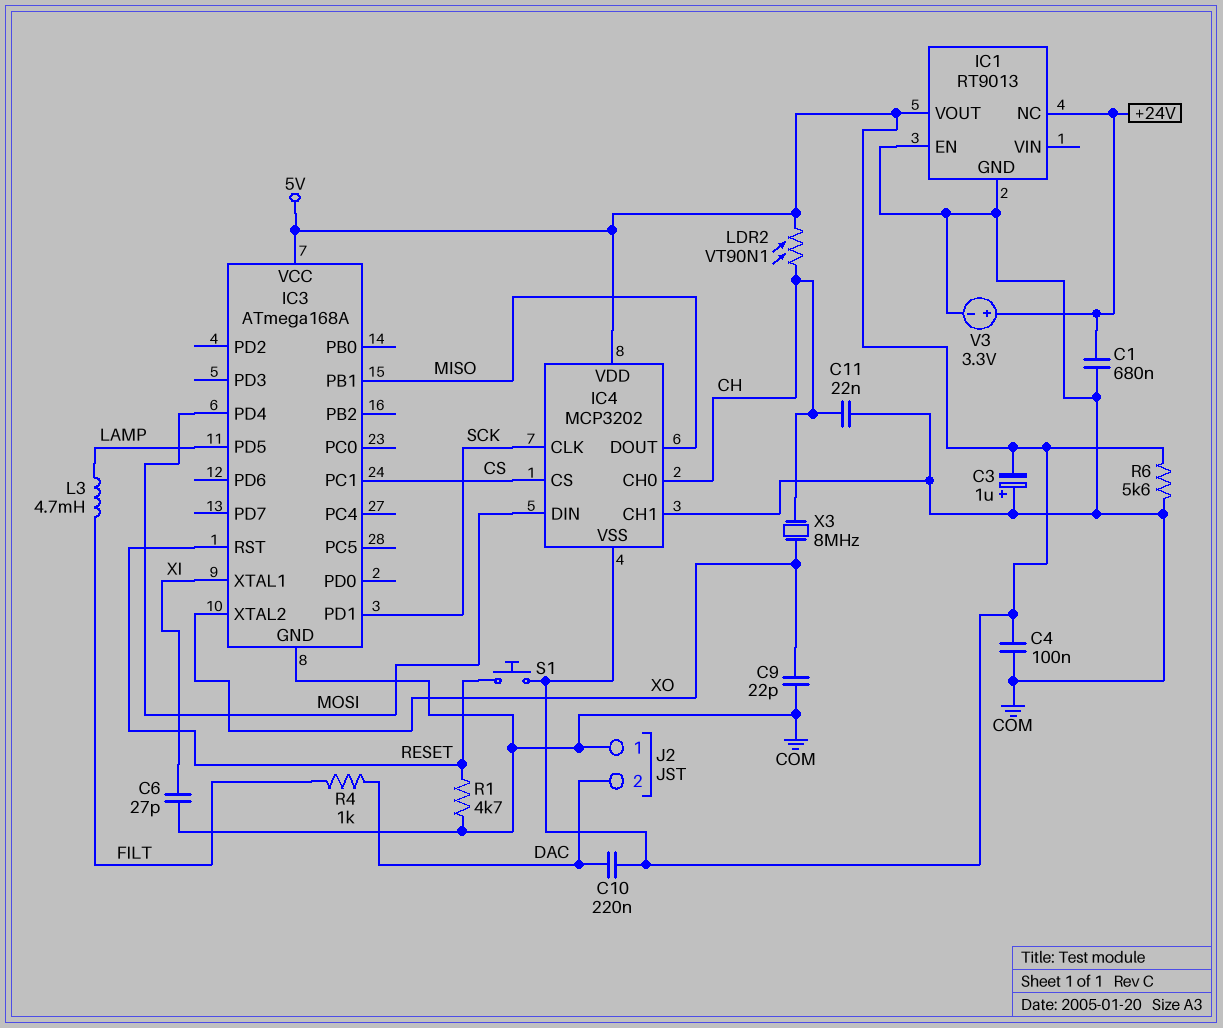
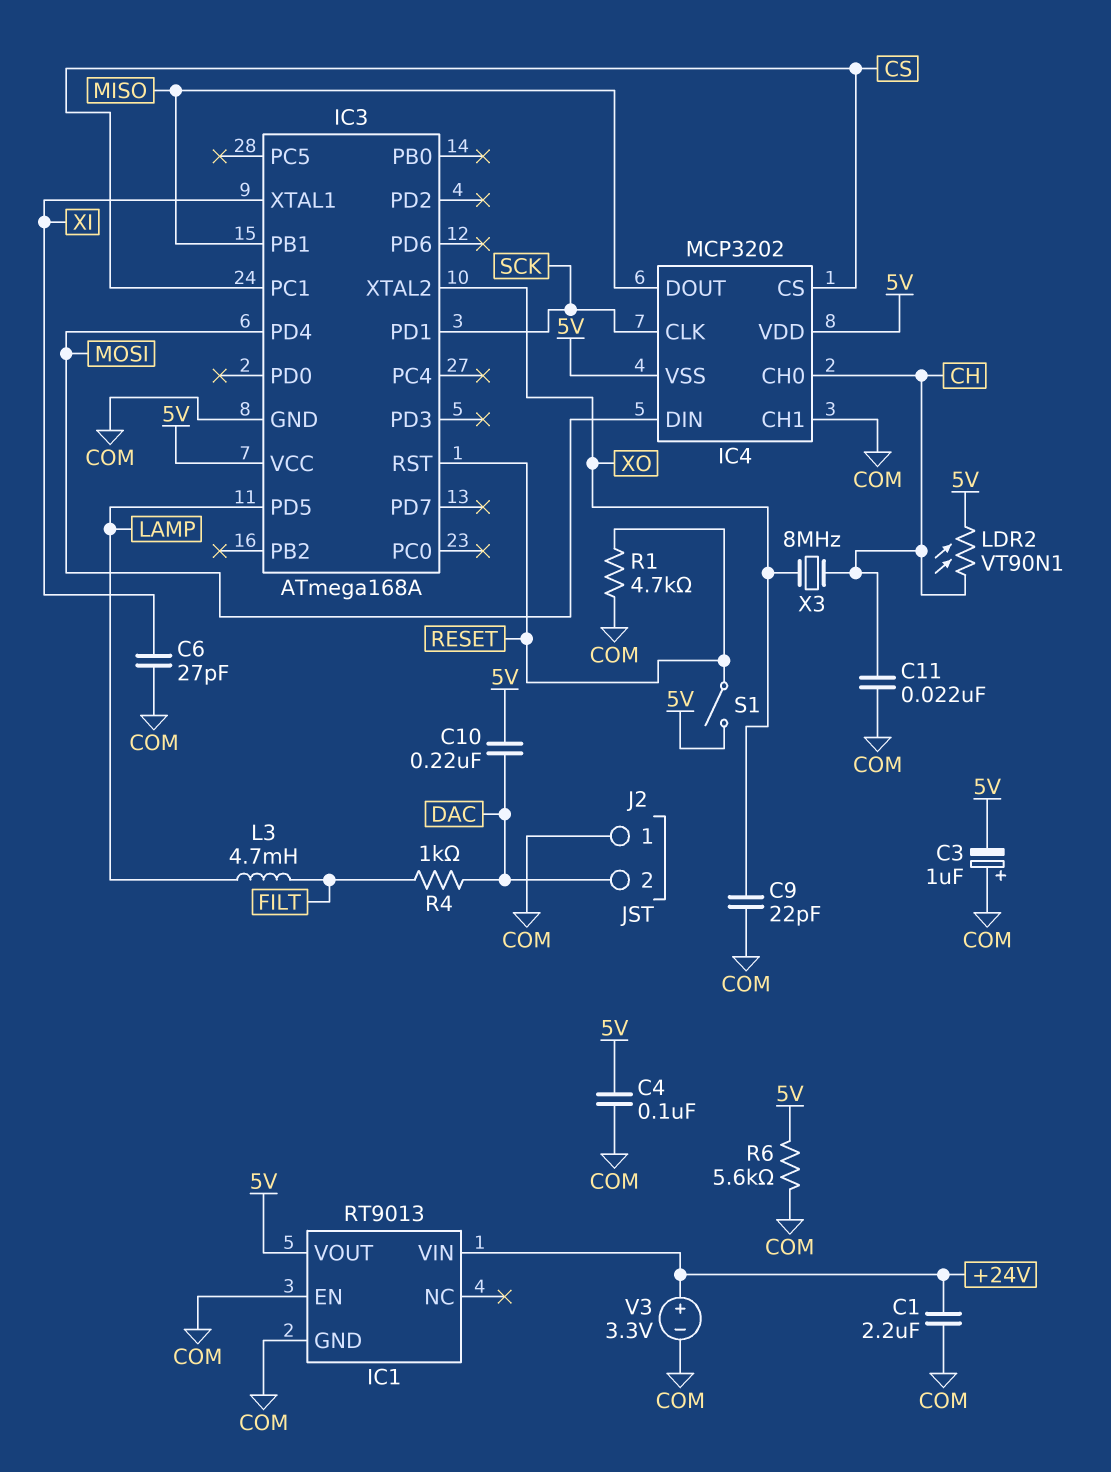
C1: 680nF (+24V, COM) -> 2.2uF (+24V, COM)
IC1 pin NC: +24V -> none
IC1 pin VIN: none -> +24V
S1: button (5V, RESET) -> switch (5V, RESET)

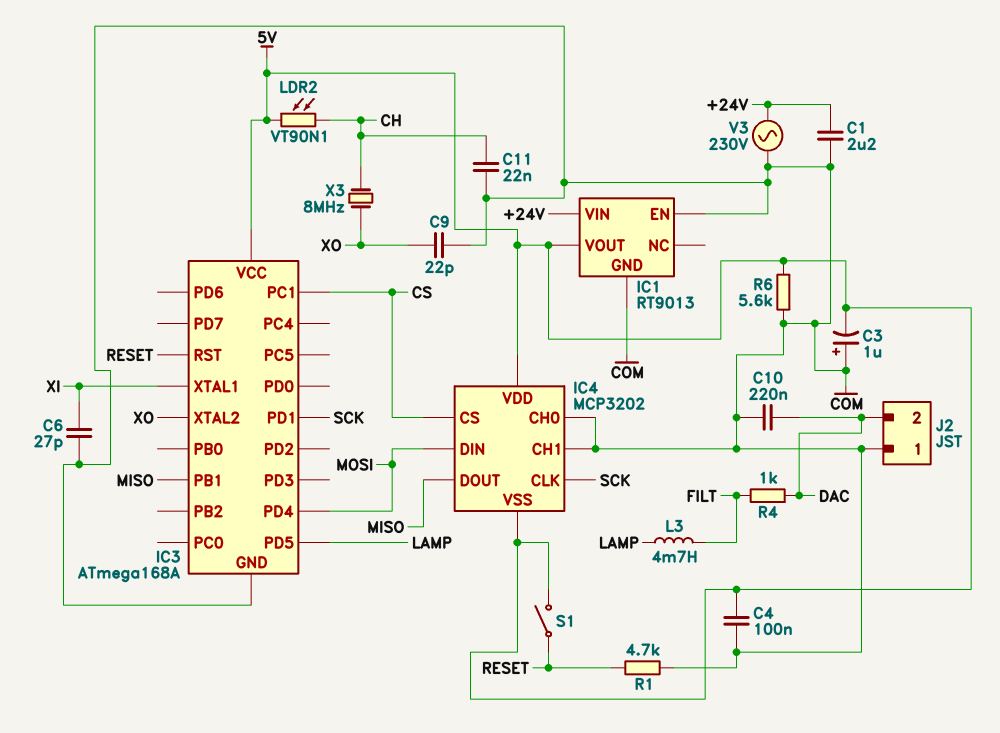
C10: 220nF (5V, DAC) -> 220nF (COM, DAC)
IC4 pin CH0: CH -> COM
V3: 3.3V (plus +24V, minus COM) -> AC 230V (+24V, COM)

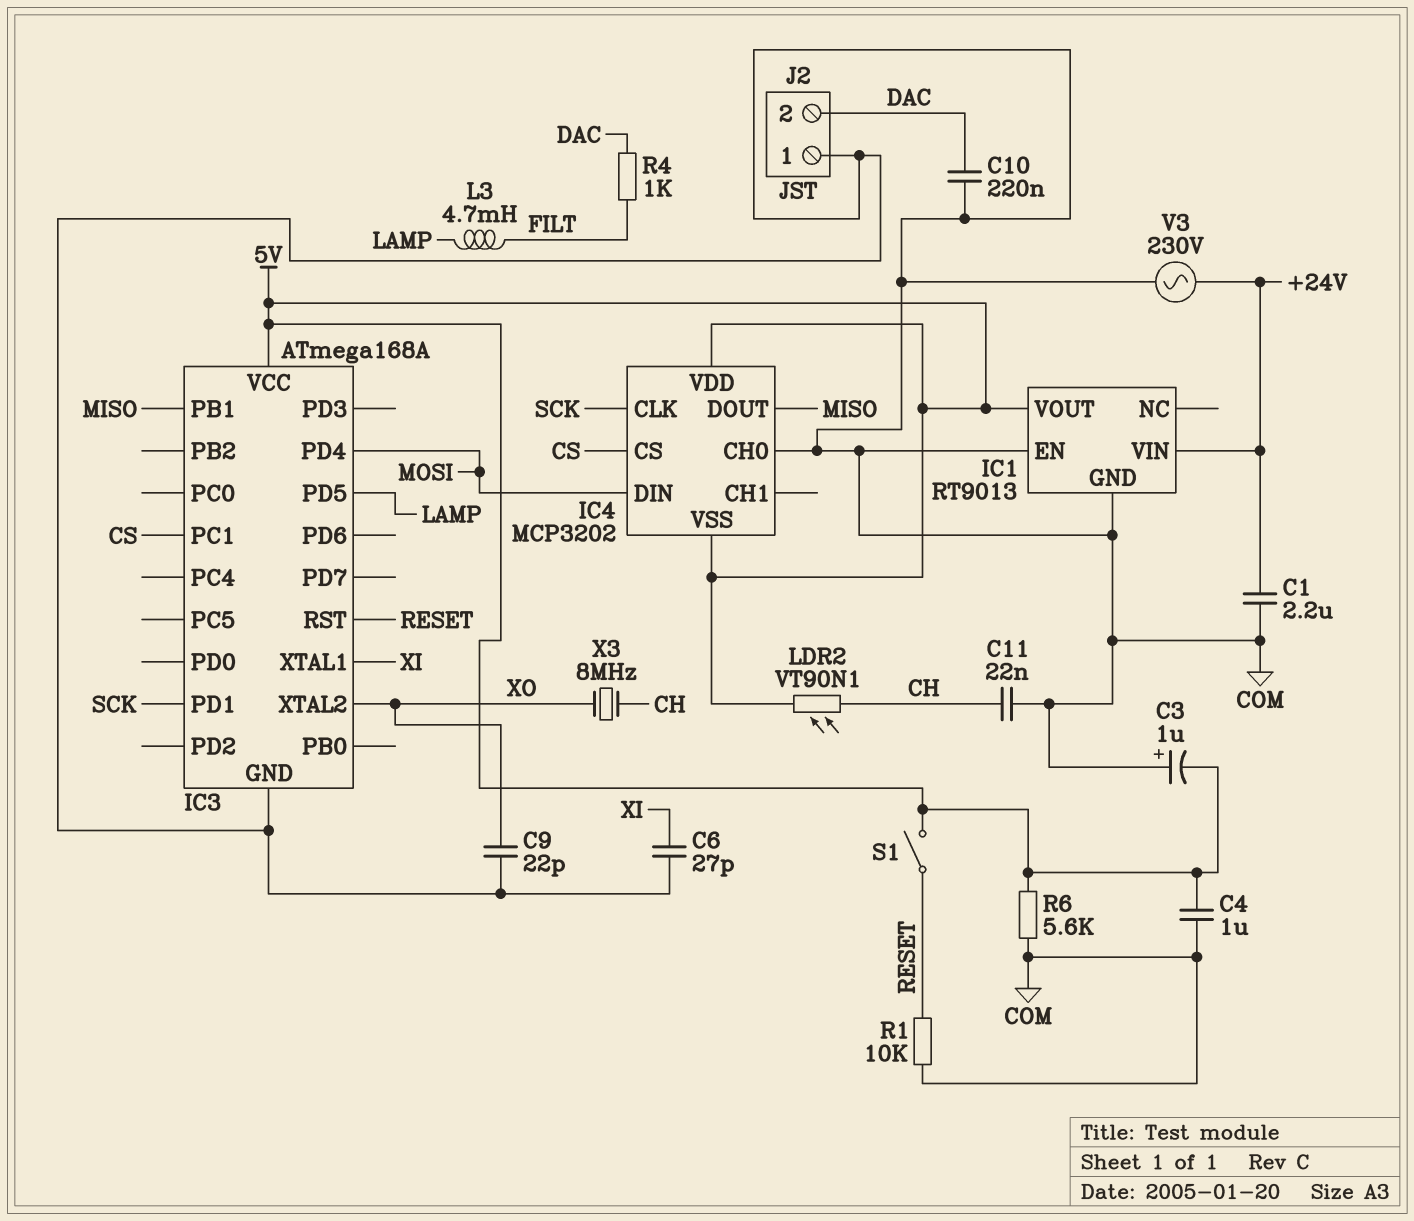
C4: 100nF (5V, COM) -> 1uF (5V, COM)
IC4 pin CH1: COM -> none
R1: 4.7k (COM, RESET) -> 10k (COM, RESET)

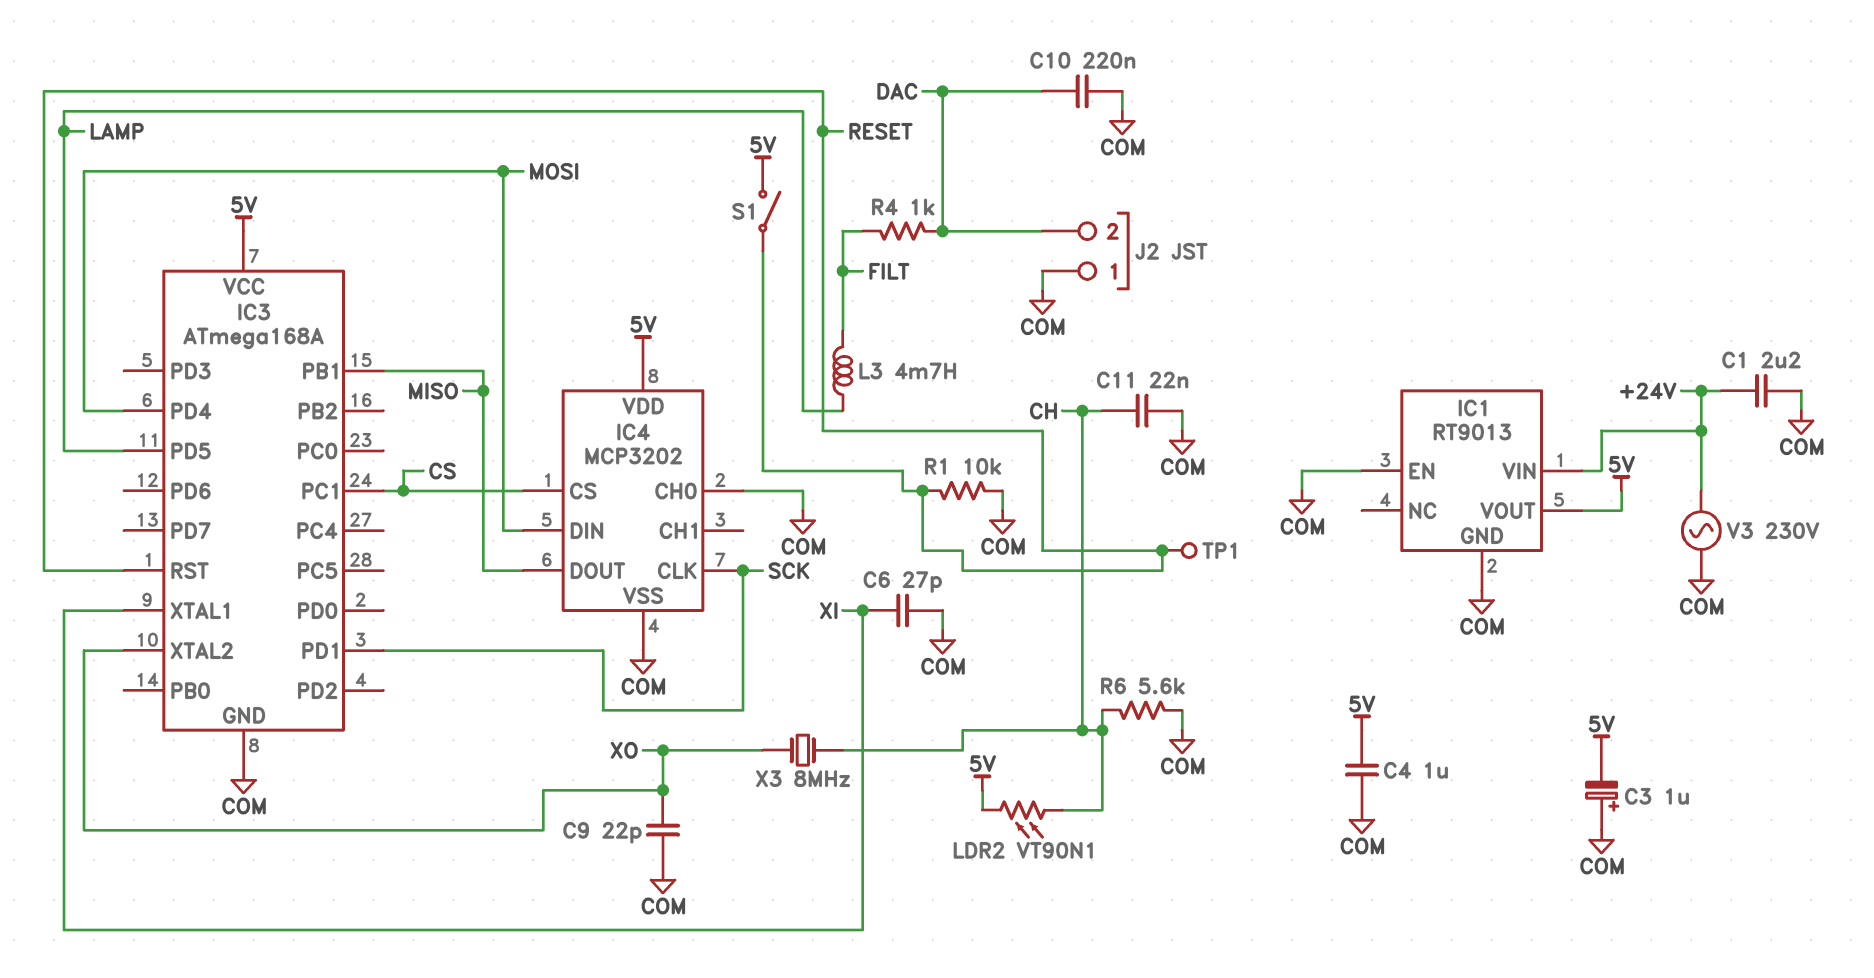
IC4 pin VSS: 5V -> COM
R6: 5.6k (5V, COM) -> 5.6k (CH, COM)
TP1: none -> test point (RESET)

